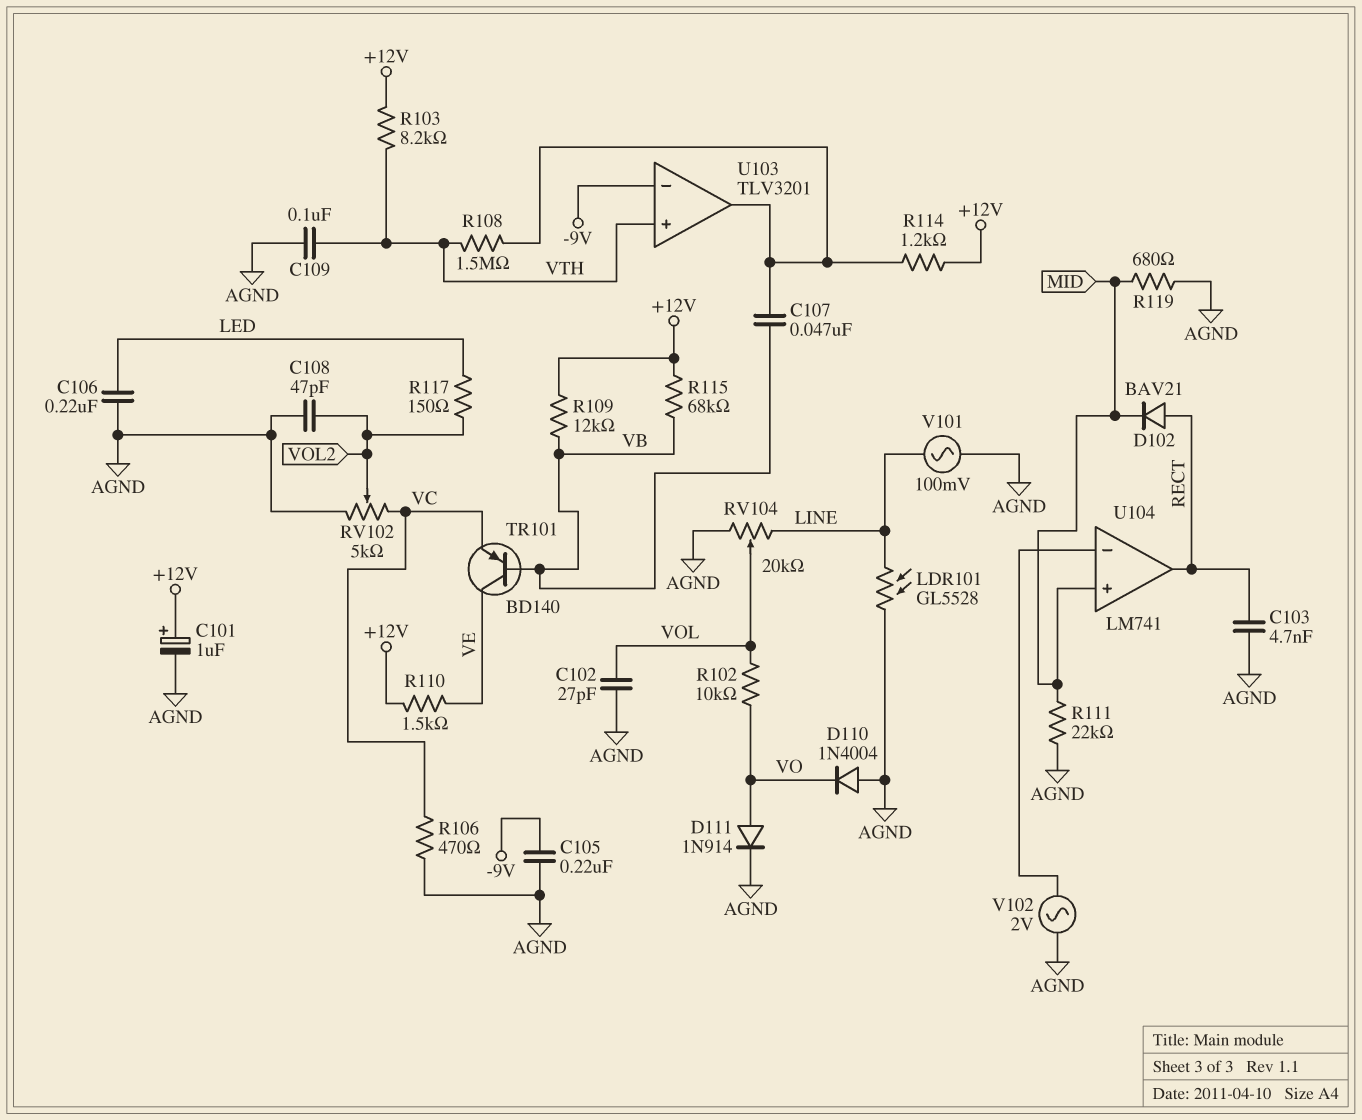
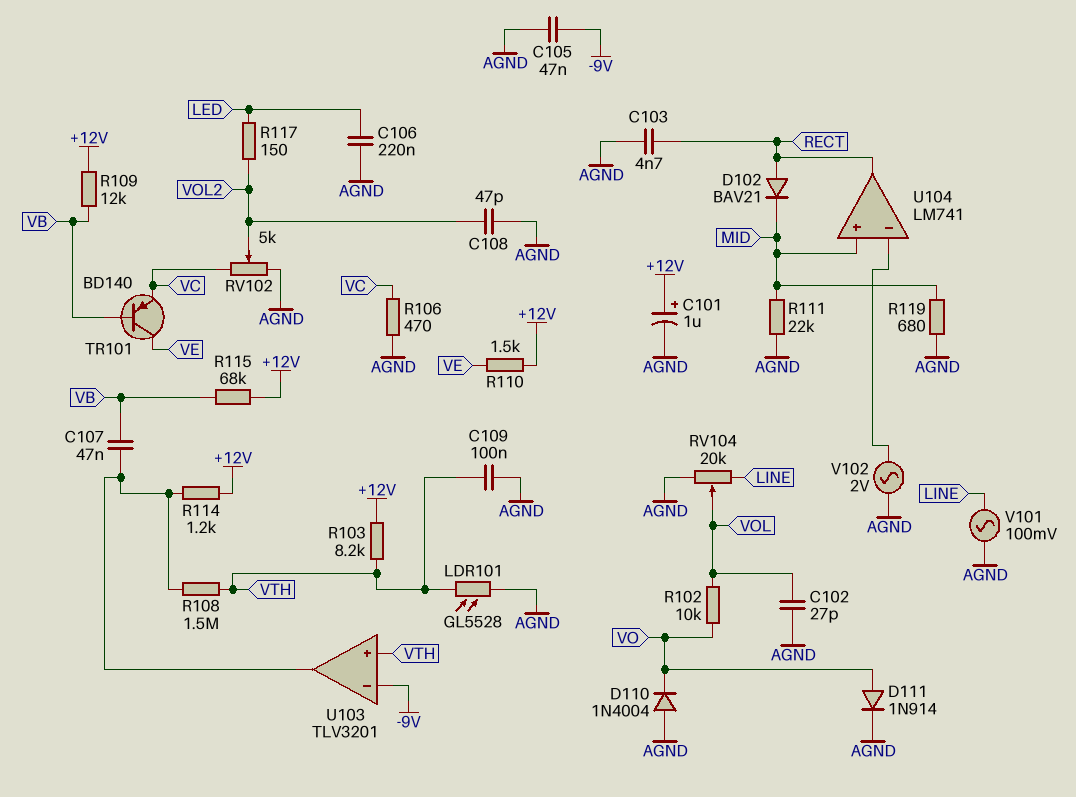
C105: 220nF (-9V, AGND) -> 47nF (-9V, AGND)
LDR101: GL5528 (AGND, LINE) -> GL5528 (AGND, VTH)

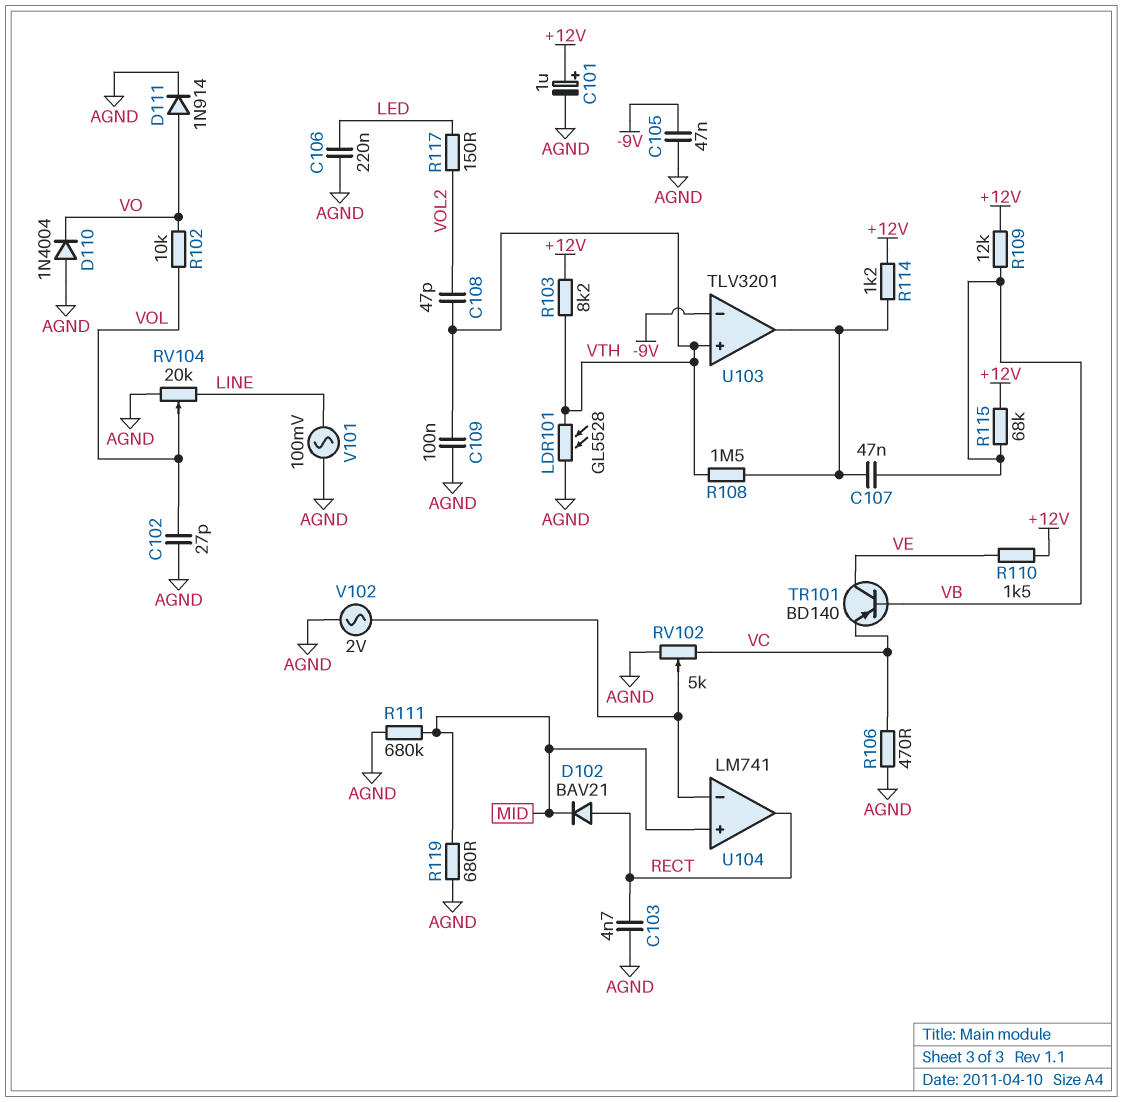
C108: 47pF (AGND, VOL2) -> 47pF (VOL2, VTH)
R111: 22k (AGND, MID) -> 680k (AGND, MID)
RV102: 5k (AGND, VC, wiper VOL2) -> 5k (AGND, VC, wiper U104/in-)

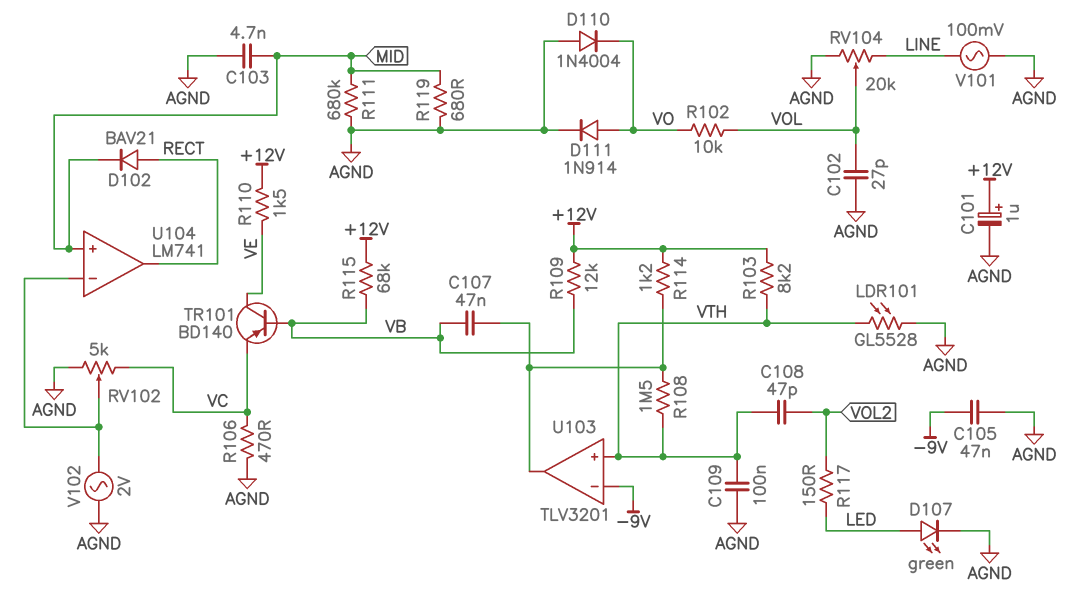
C103: 4.7nF (AGND, RECT) -> 4.7nF (AGND, MID)
C106: 220nF (AGND, LED) -> none
D107: none -> LED green (A LED, K AGND)

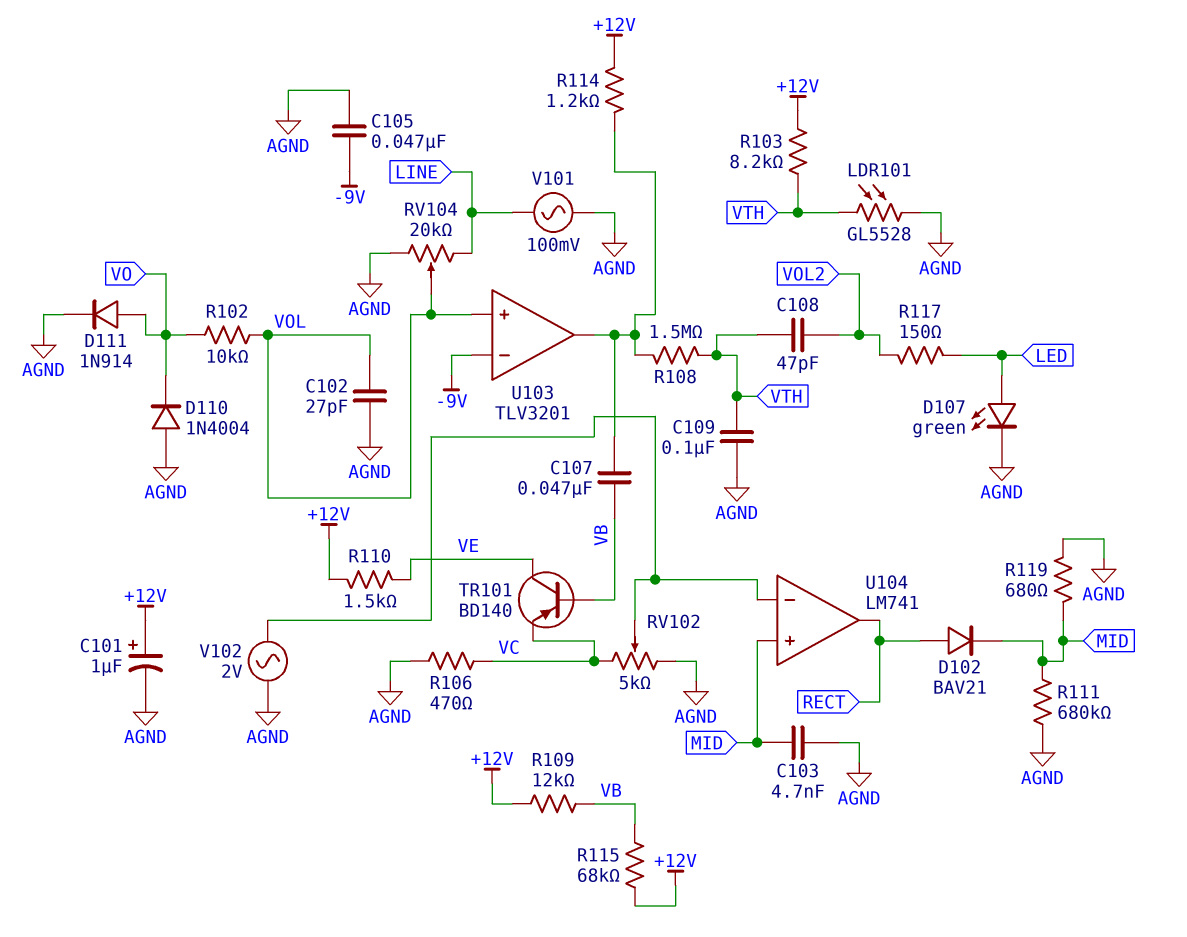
U103 pin in+: VTH -> VOL

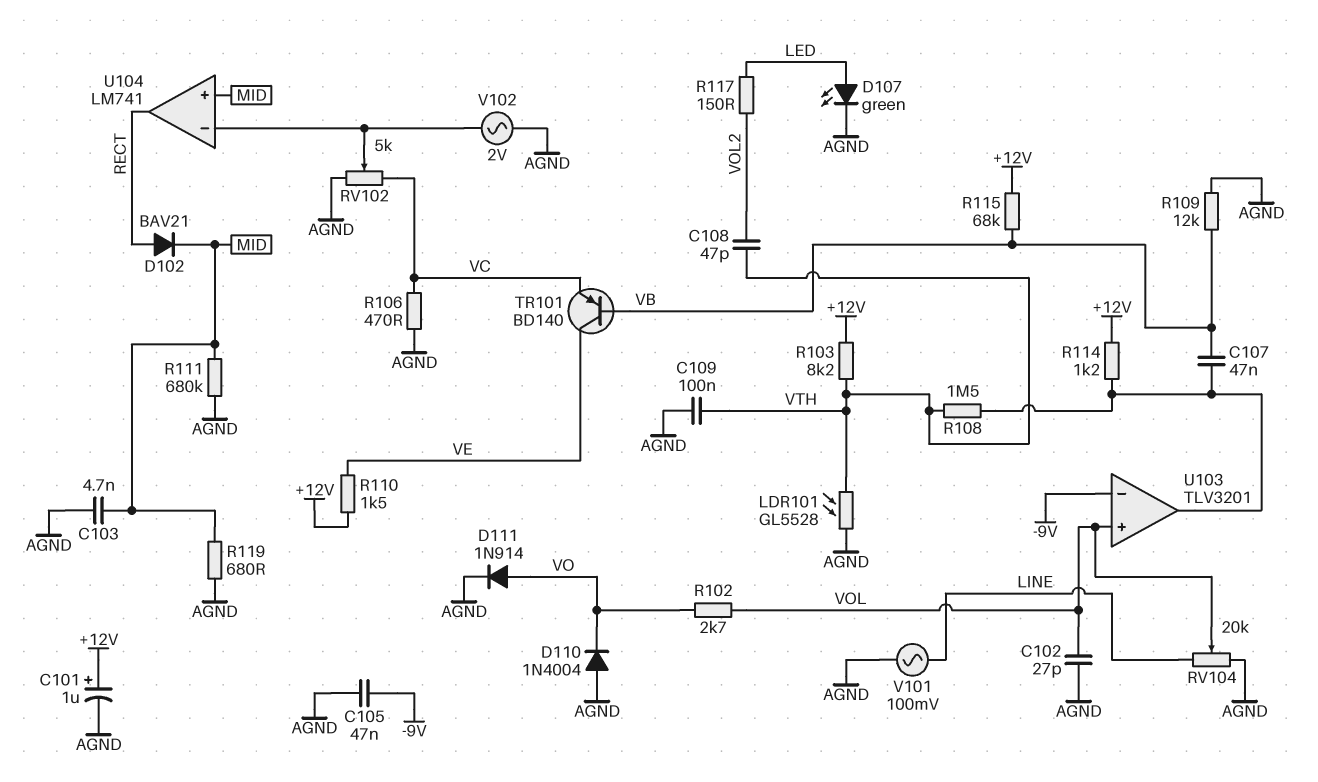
R102: 10k (VO, VOL) -> 2.7k (VO, VOL)
R109: 12k (+12V, VB) -> 12k (AGND, VB)

